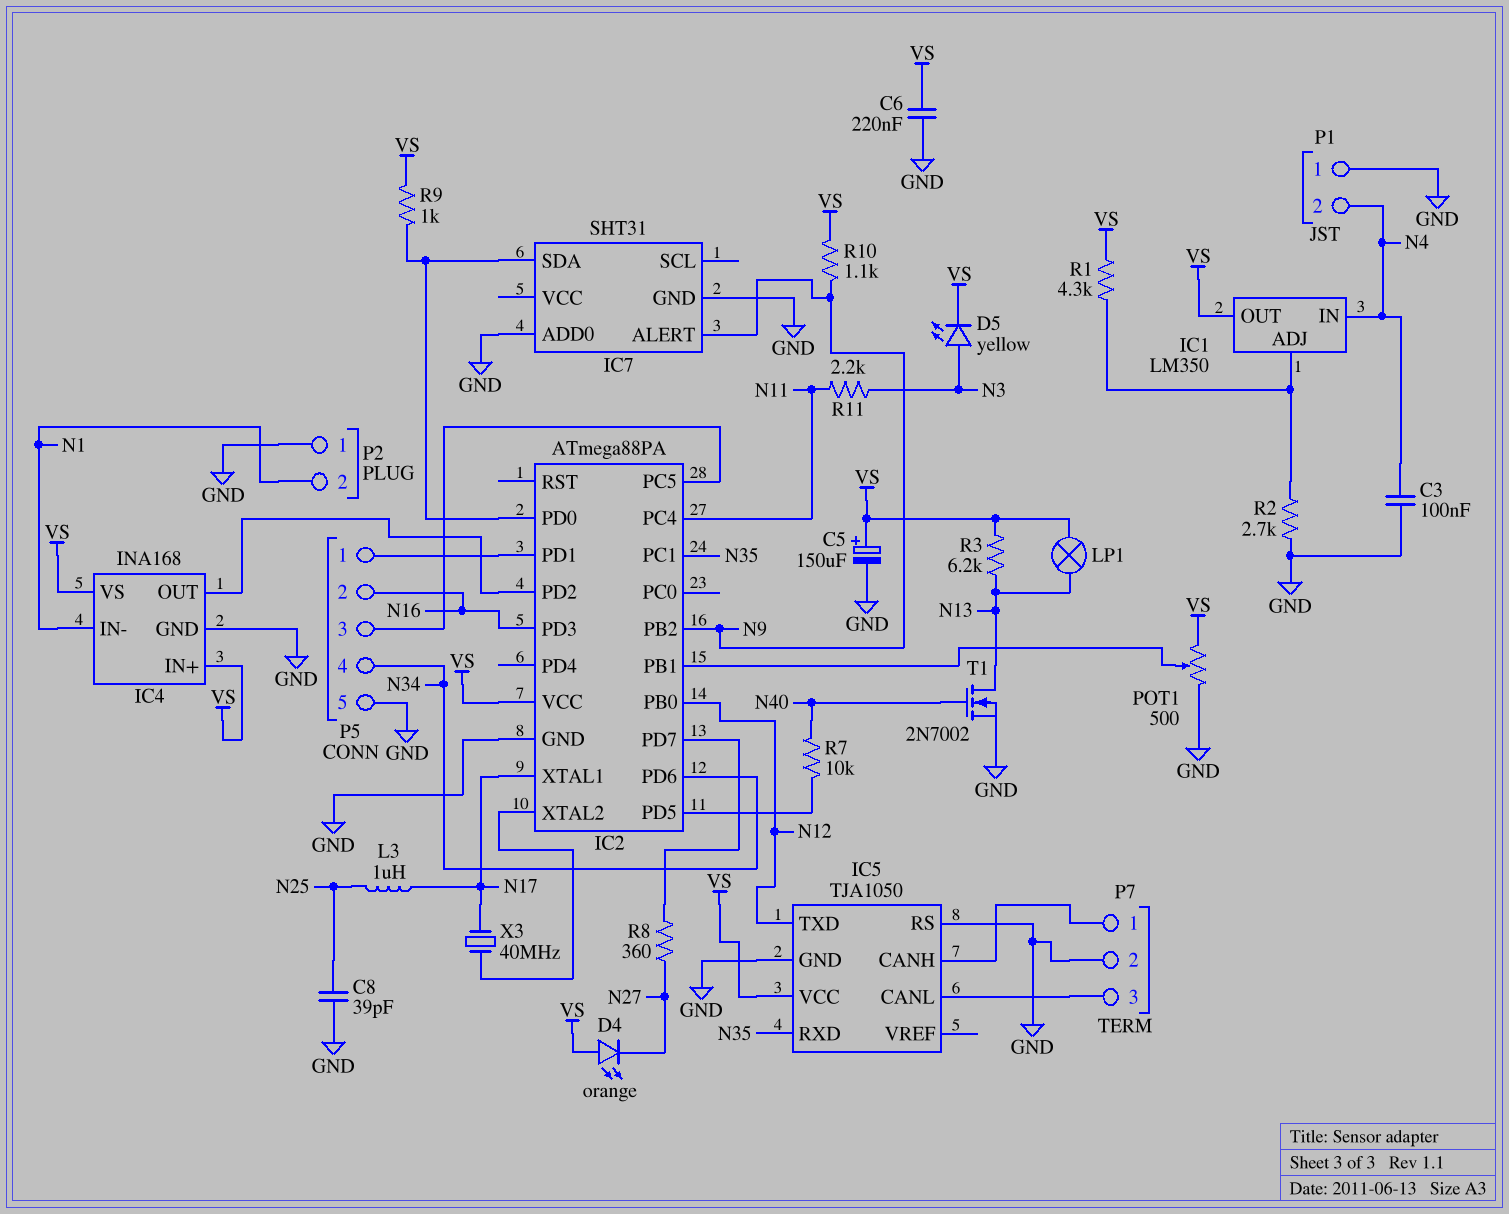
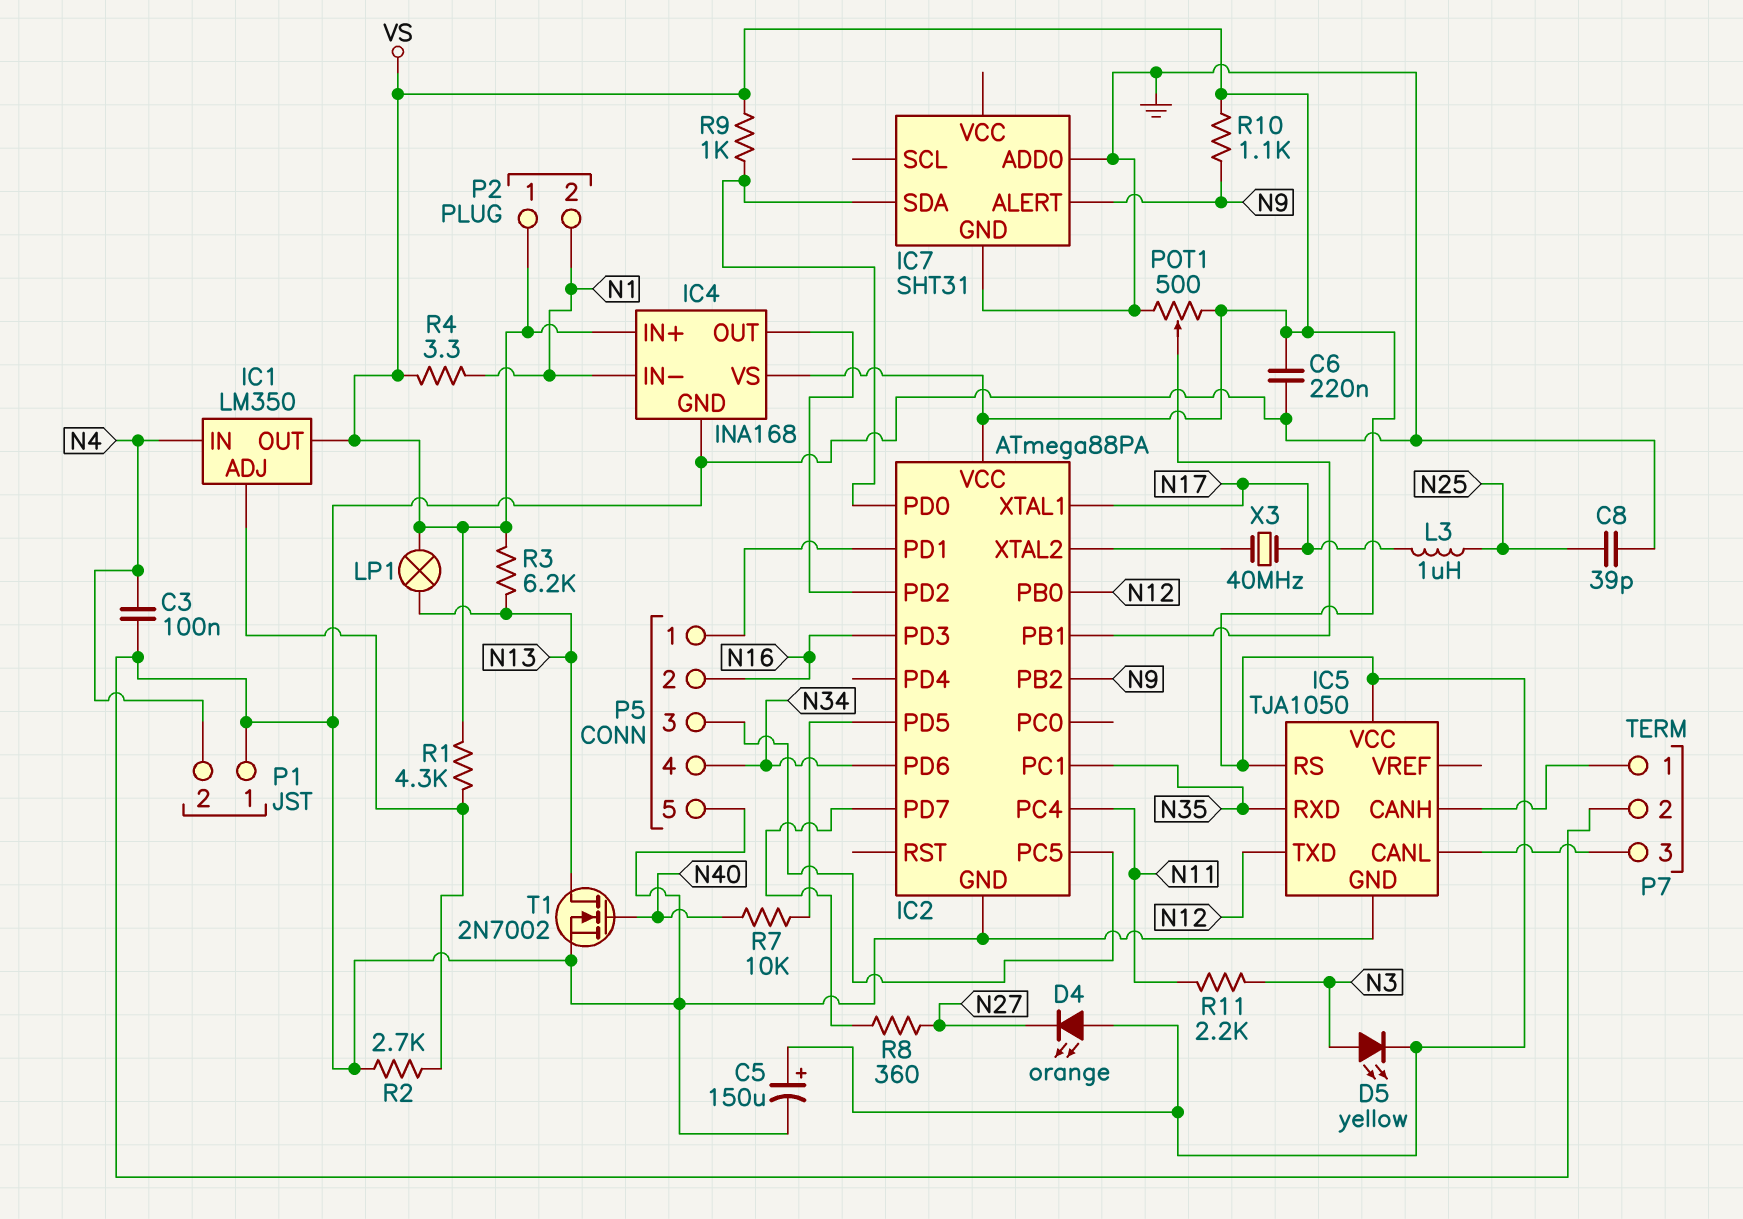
IC5 pin RS: GND -> VS
P2 pin 1: GND -> VS
R4: none -> 3.3 (N1, VS)

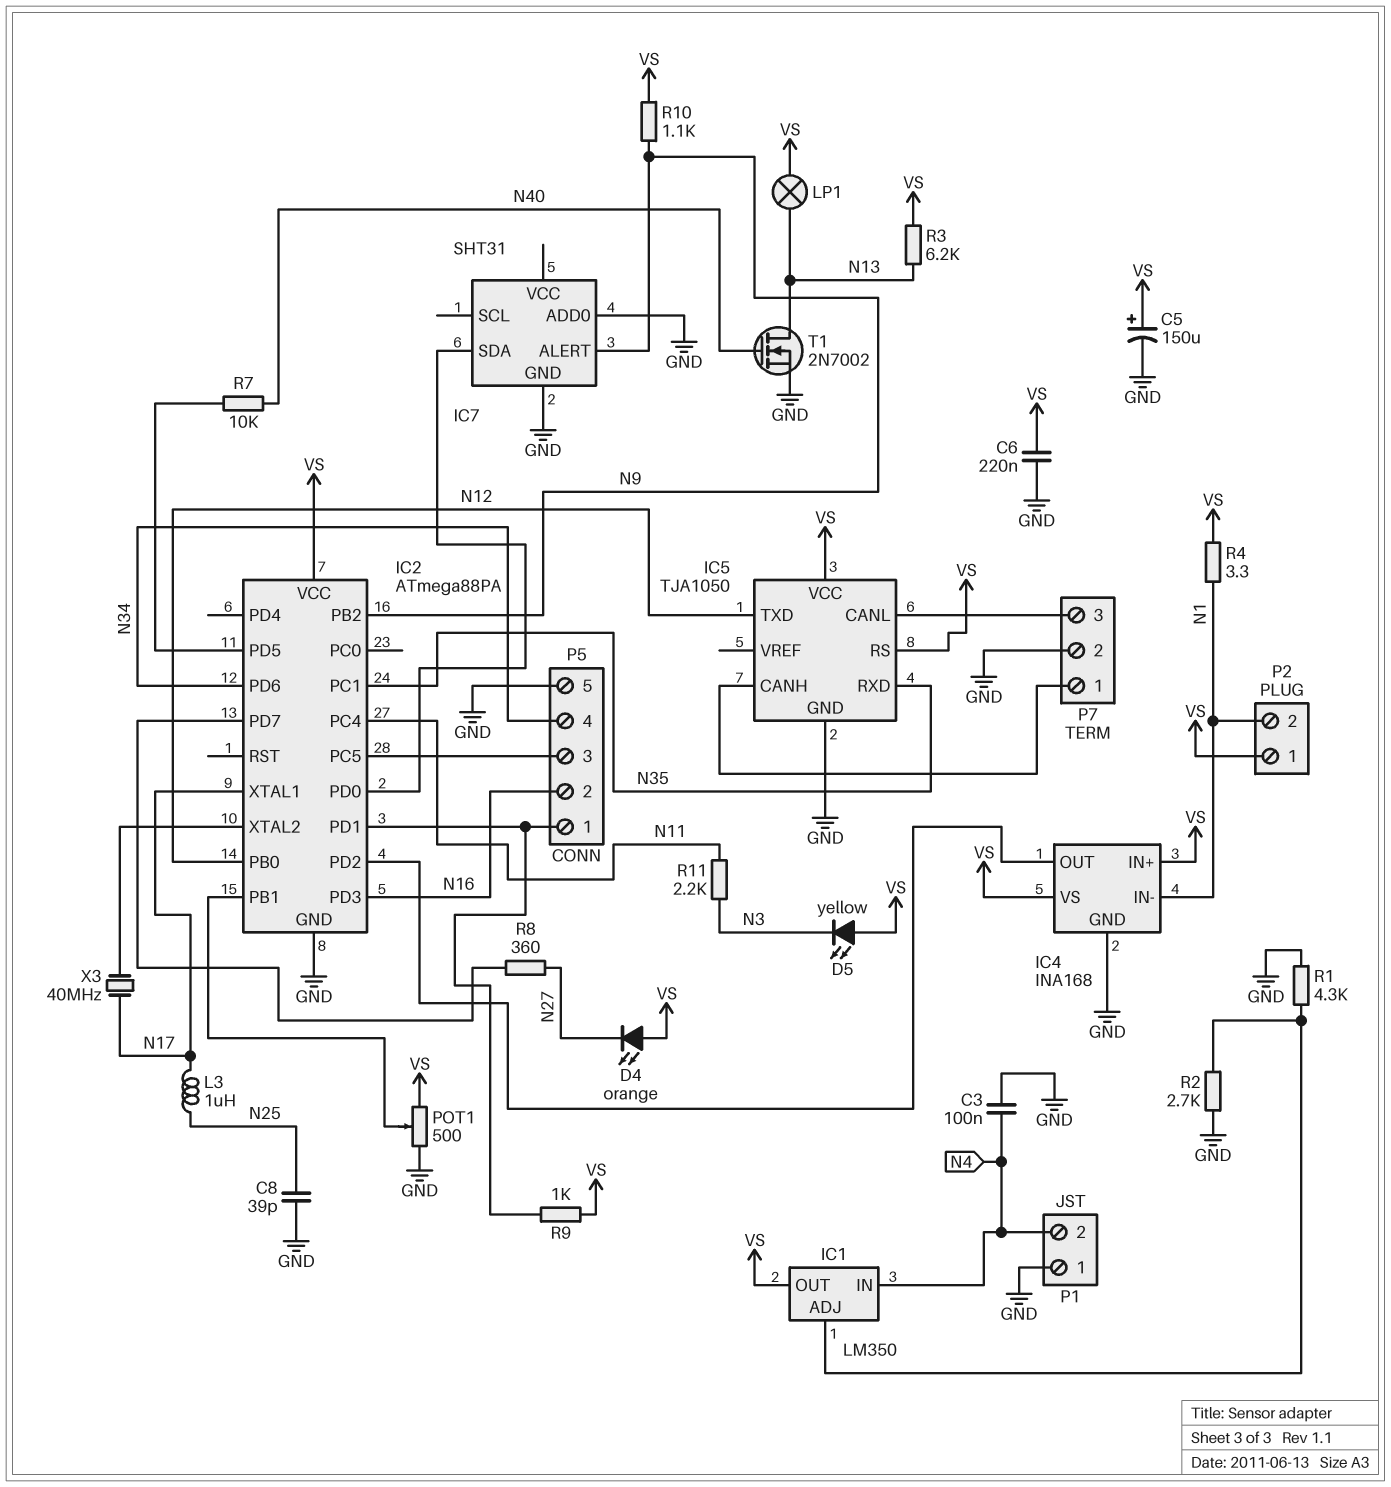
D5: LED yellow (A N3, K VS) -> LED yellow (A VS, K N3)
R1: 4.3k (IC1/ADJ, VS) -> 4.3k (GND, IC1/ADJ)
R9: 1k (IC2/PD0, VS) -> 1k (IC2/PD1, VS)

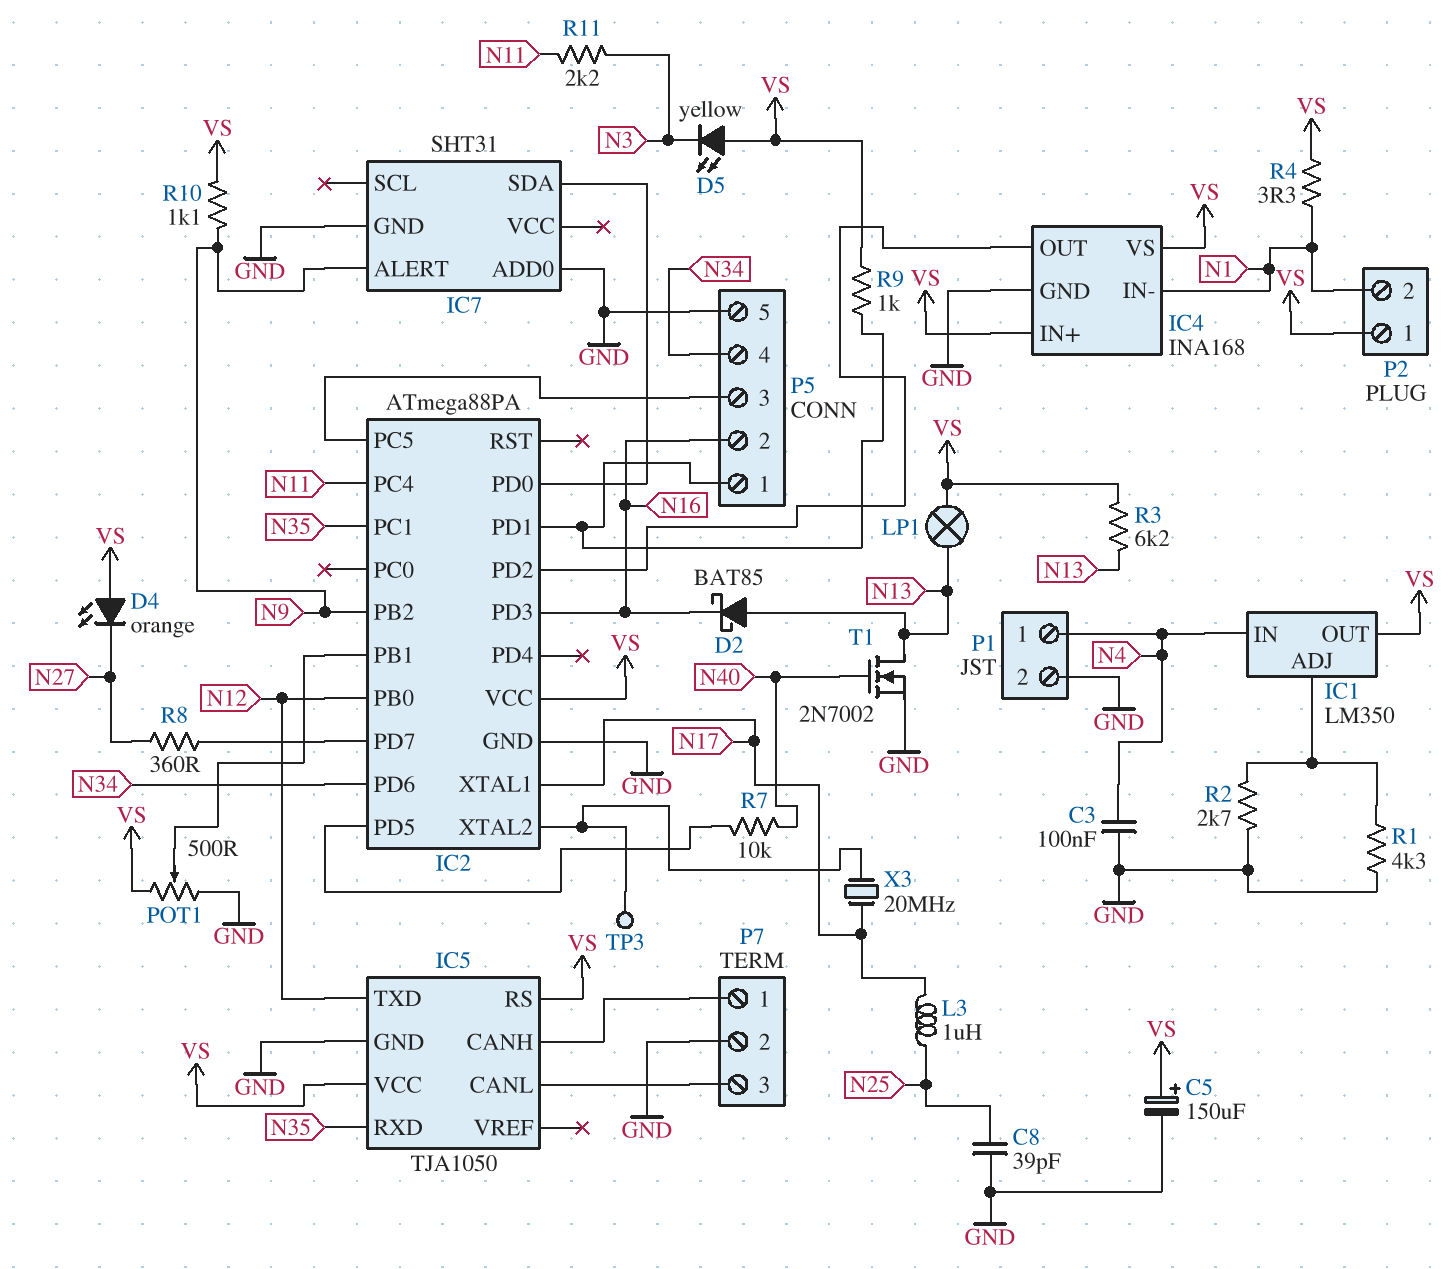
C6: 220nF (GND, VS) -> none
D2: none -> schottky BAT85 (A N13, K N16)
P1 pin 1: GND -> N4
P1 pin 2: N4 -> GND
TP3: none -> test point (IC2/XTAL2)
X3: 40MHz (IC2/XTAL2, N17) -> 20MHz (IC2/XTAL2, N17)

